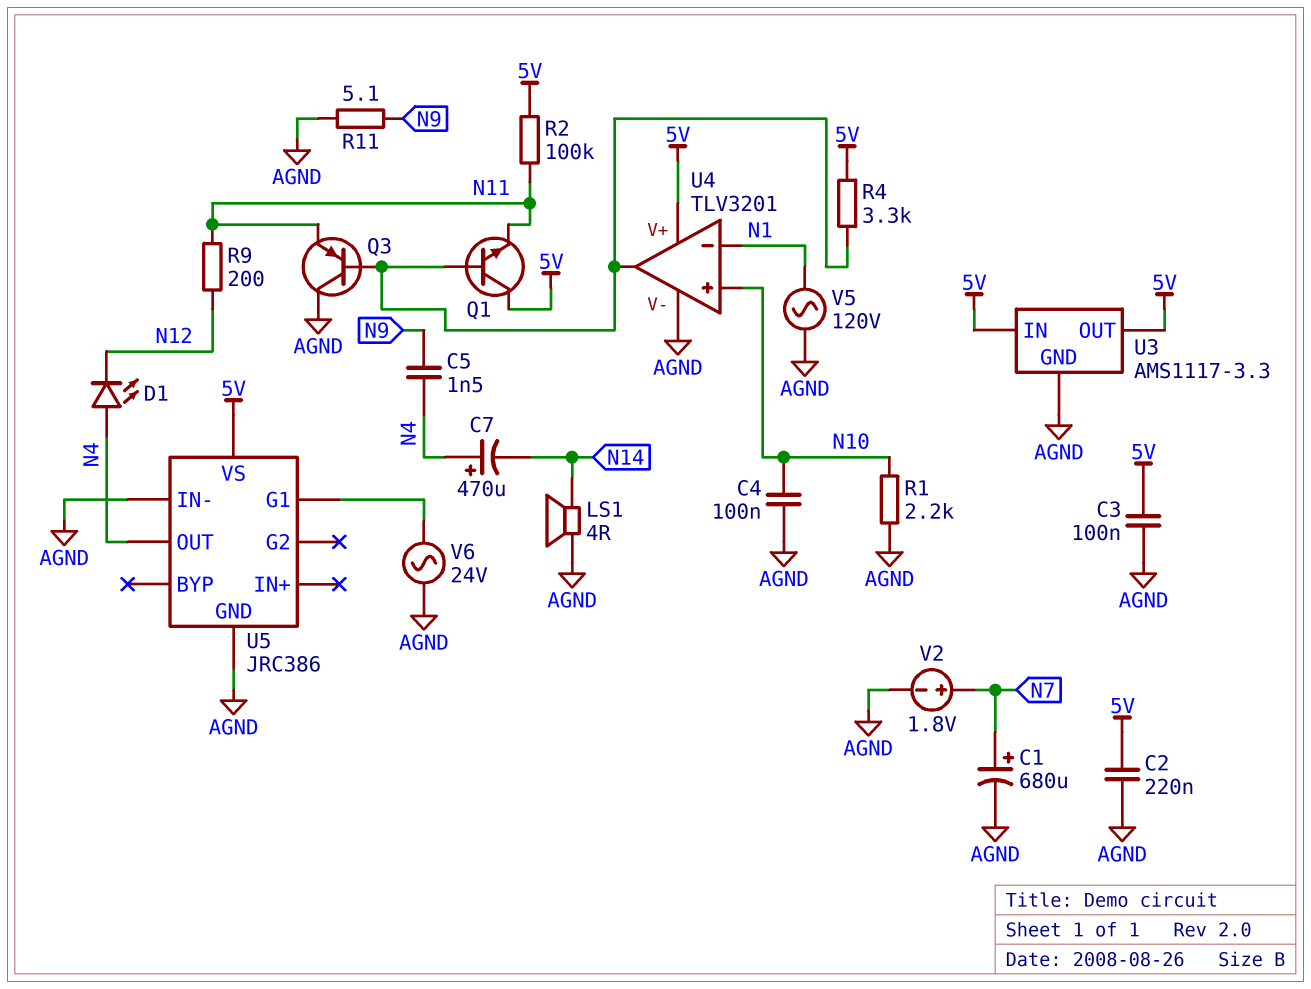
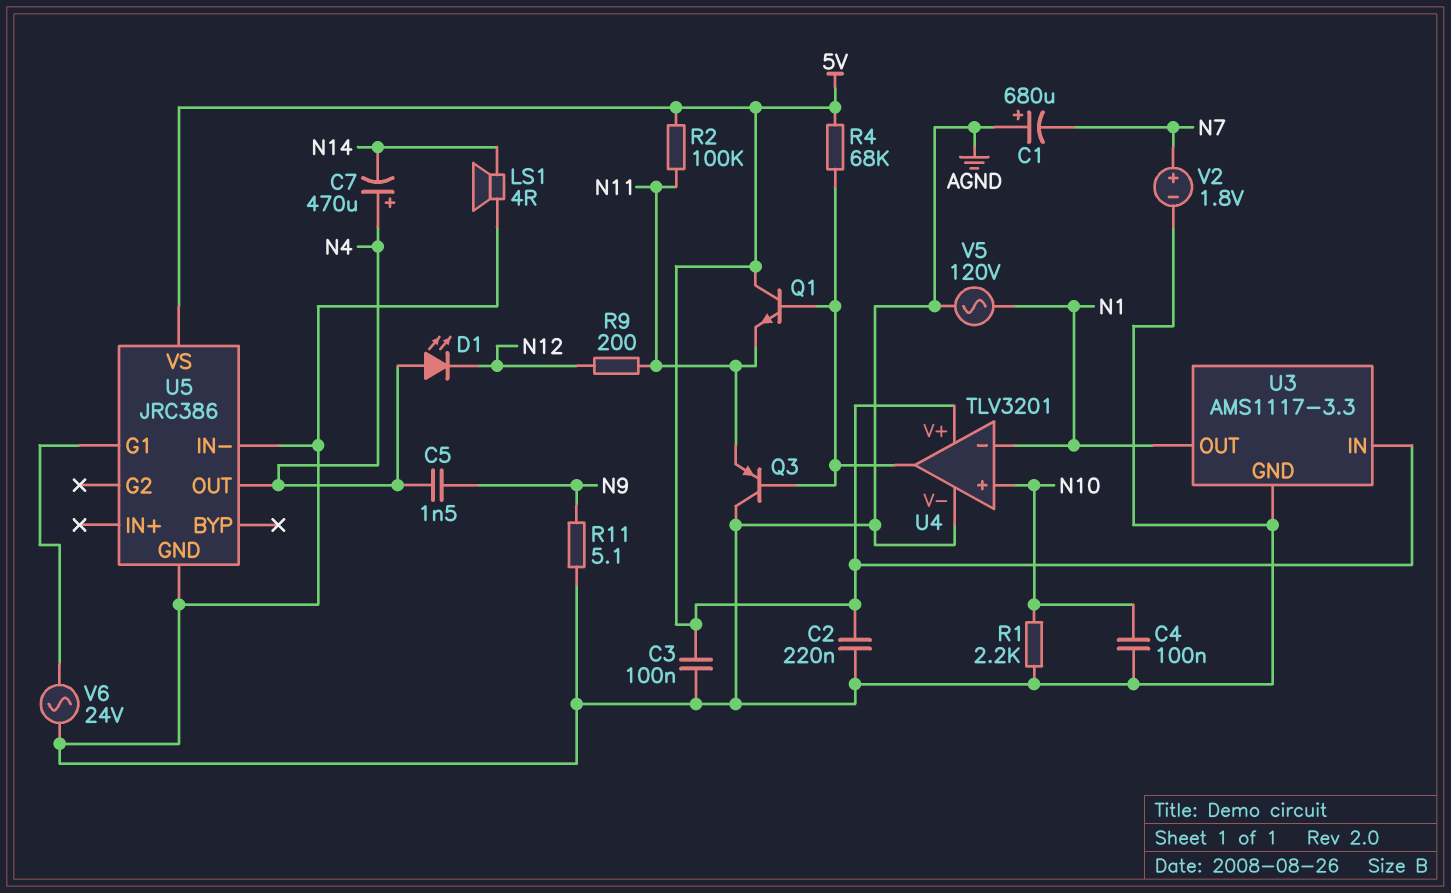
C1: 680uF (plus N7, minus AGND) -> 680uF (plus AGND, minus N7)
R4: 3.3k (5V, U4/out) -> 68k (5V, U4/out)
U3 pin OUT: 5V -> N1

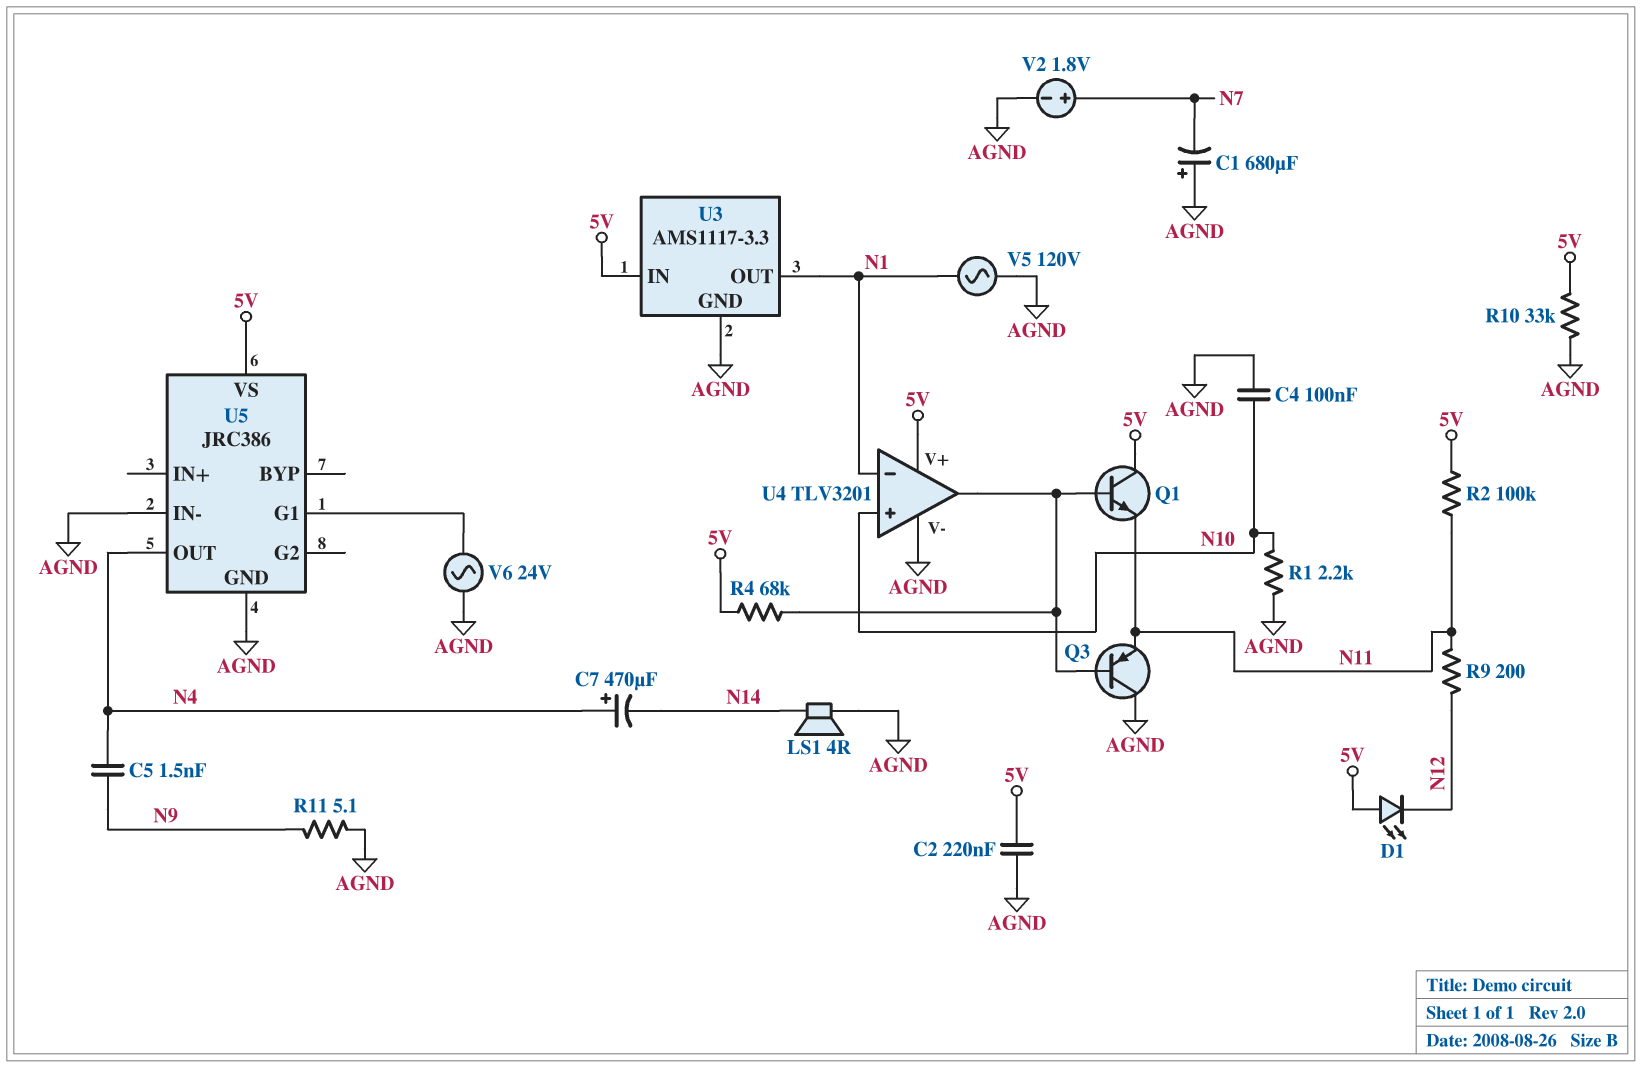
C3: 100nF (5V, AGND) -> none
D1: LED (A N4, K N12) -> LED (A 5V, K N12)
R10: none -> 33k (5V, AGND)

